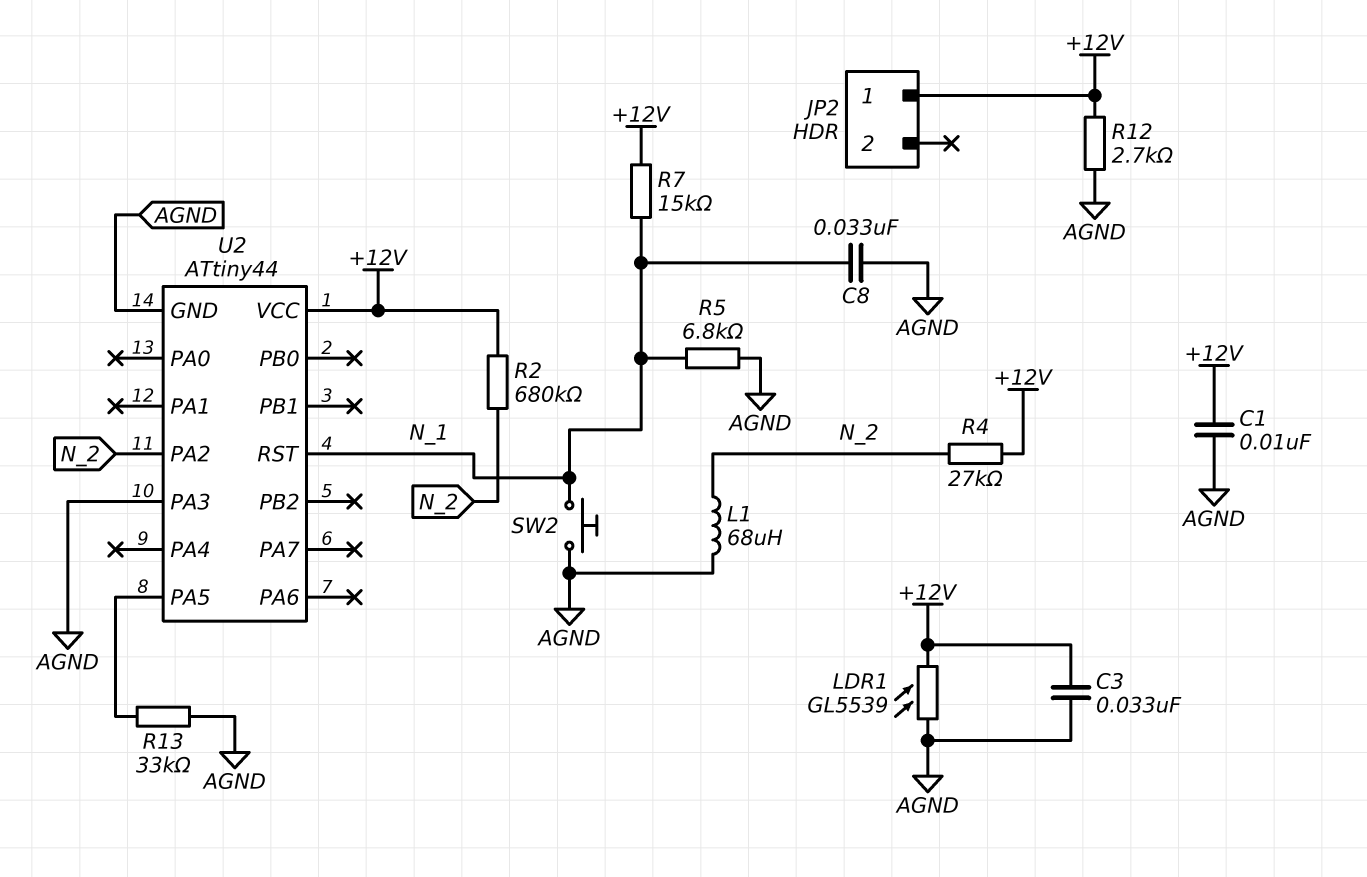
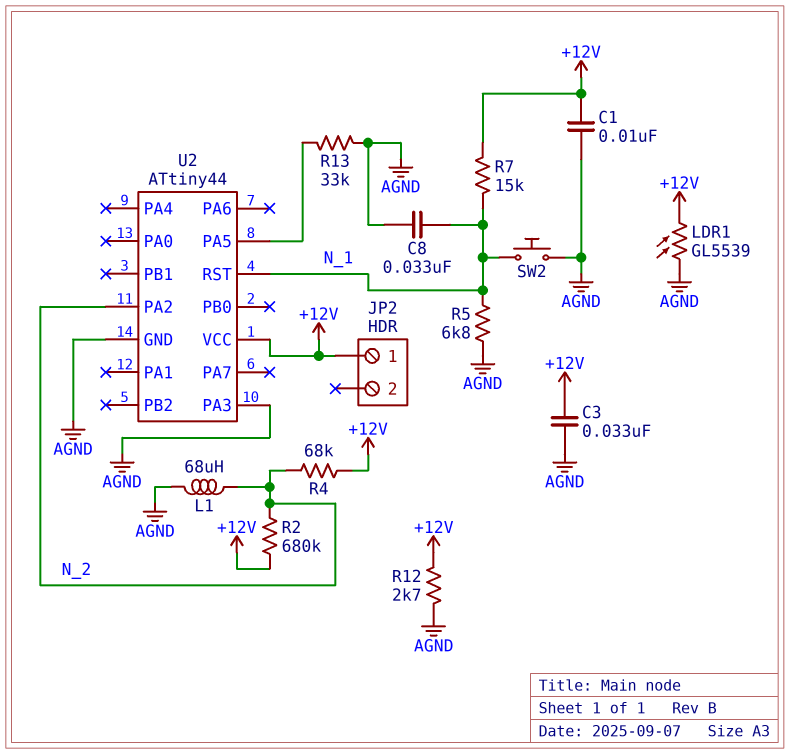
R4: 27k (+12V, N_2) -> 68k (+12V, N_2)

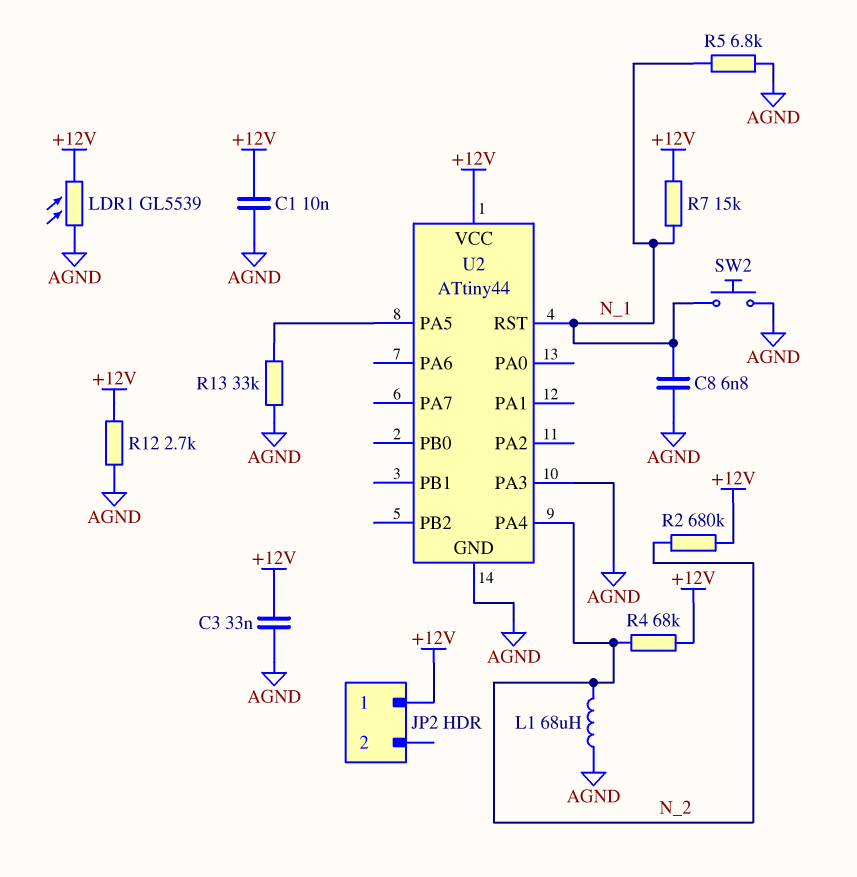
C8: 33nF (AGND, N_1) -> 6.8nF (AGND, N_1)
U2 pin PA2: N_2 -> none
U2 pin PA4: none -> N_2

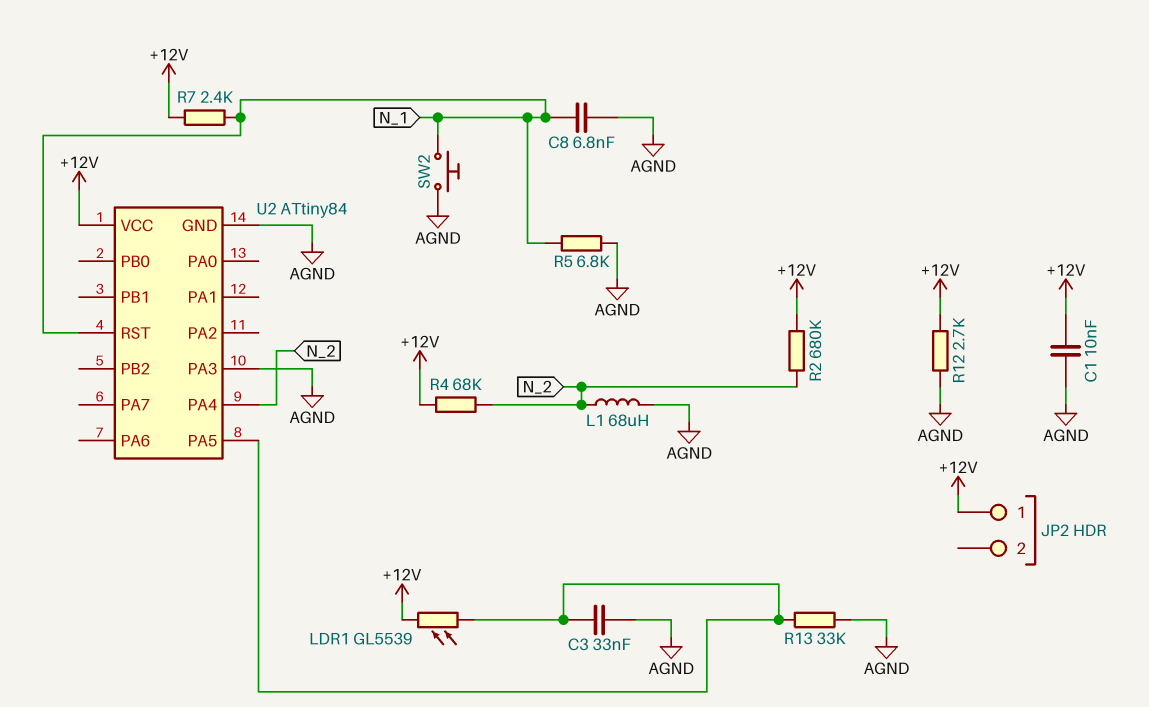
C3: 33nF (+12V, AGND) -> 33nF (AGND, U2/PA5)
LDR1: GL5539 (+12V, AGND) -> GL5539 (+12V, U2/PA5)
R7: 15k (+12V, N_1) -> 2.4k (+12V, N_1)
U2: ATtiny44 -> ATtiny84

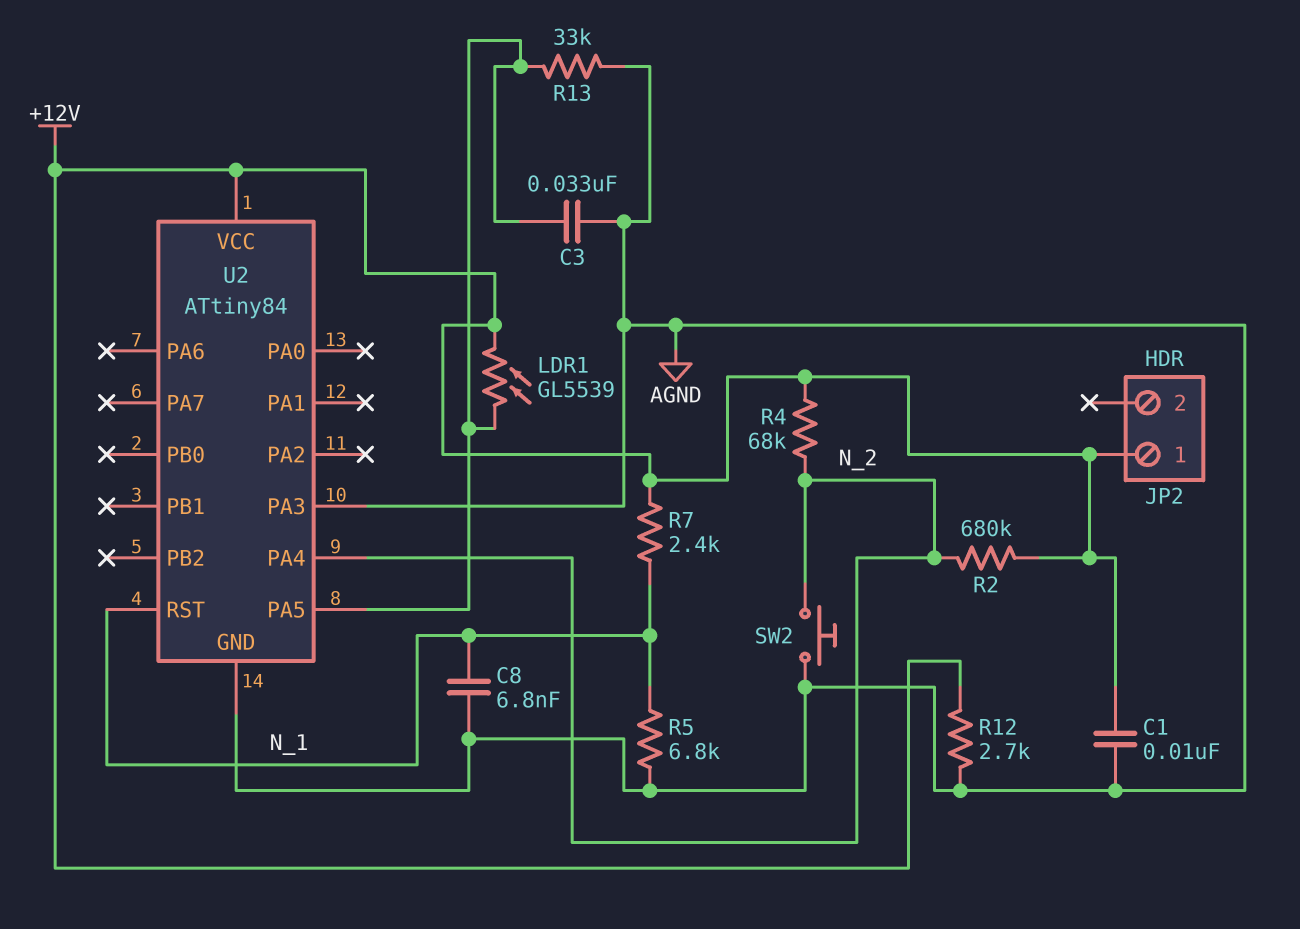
L1: 68uH (AGND, N_2) -> none
SW2: button (AGND, N_1) -> button (AGND, N_2)

